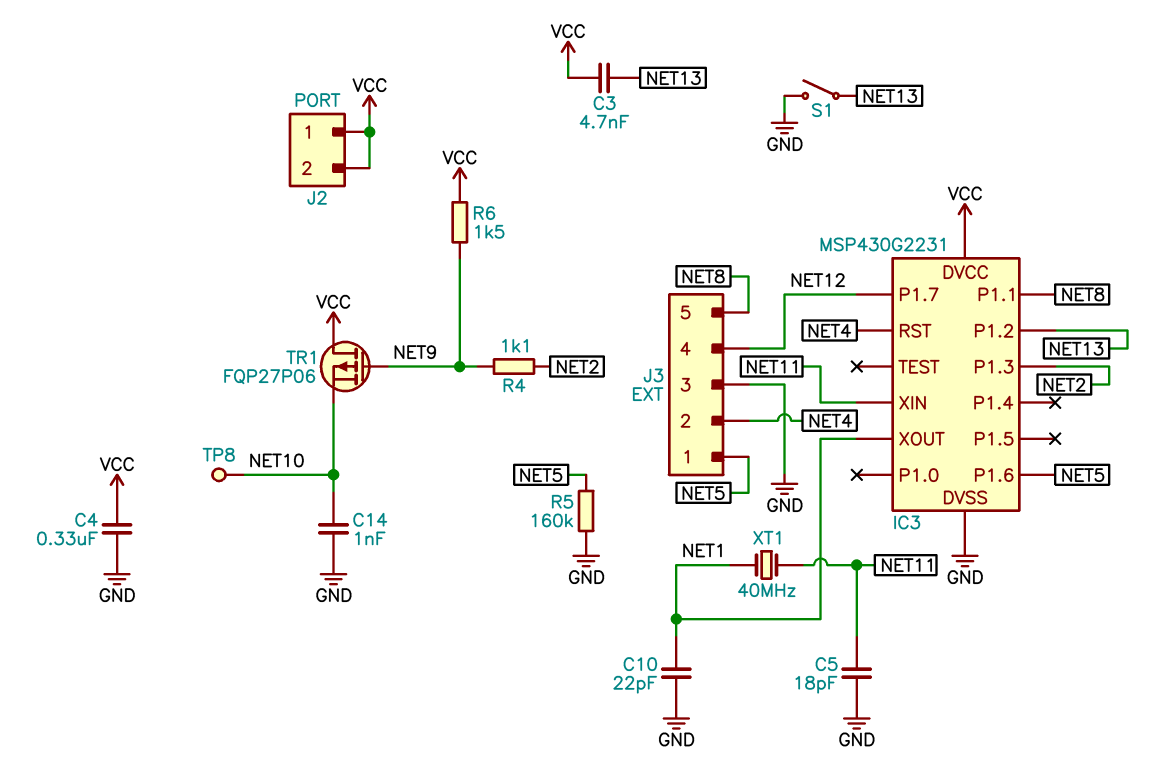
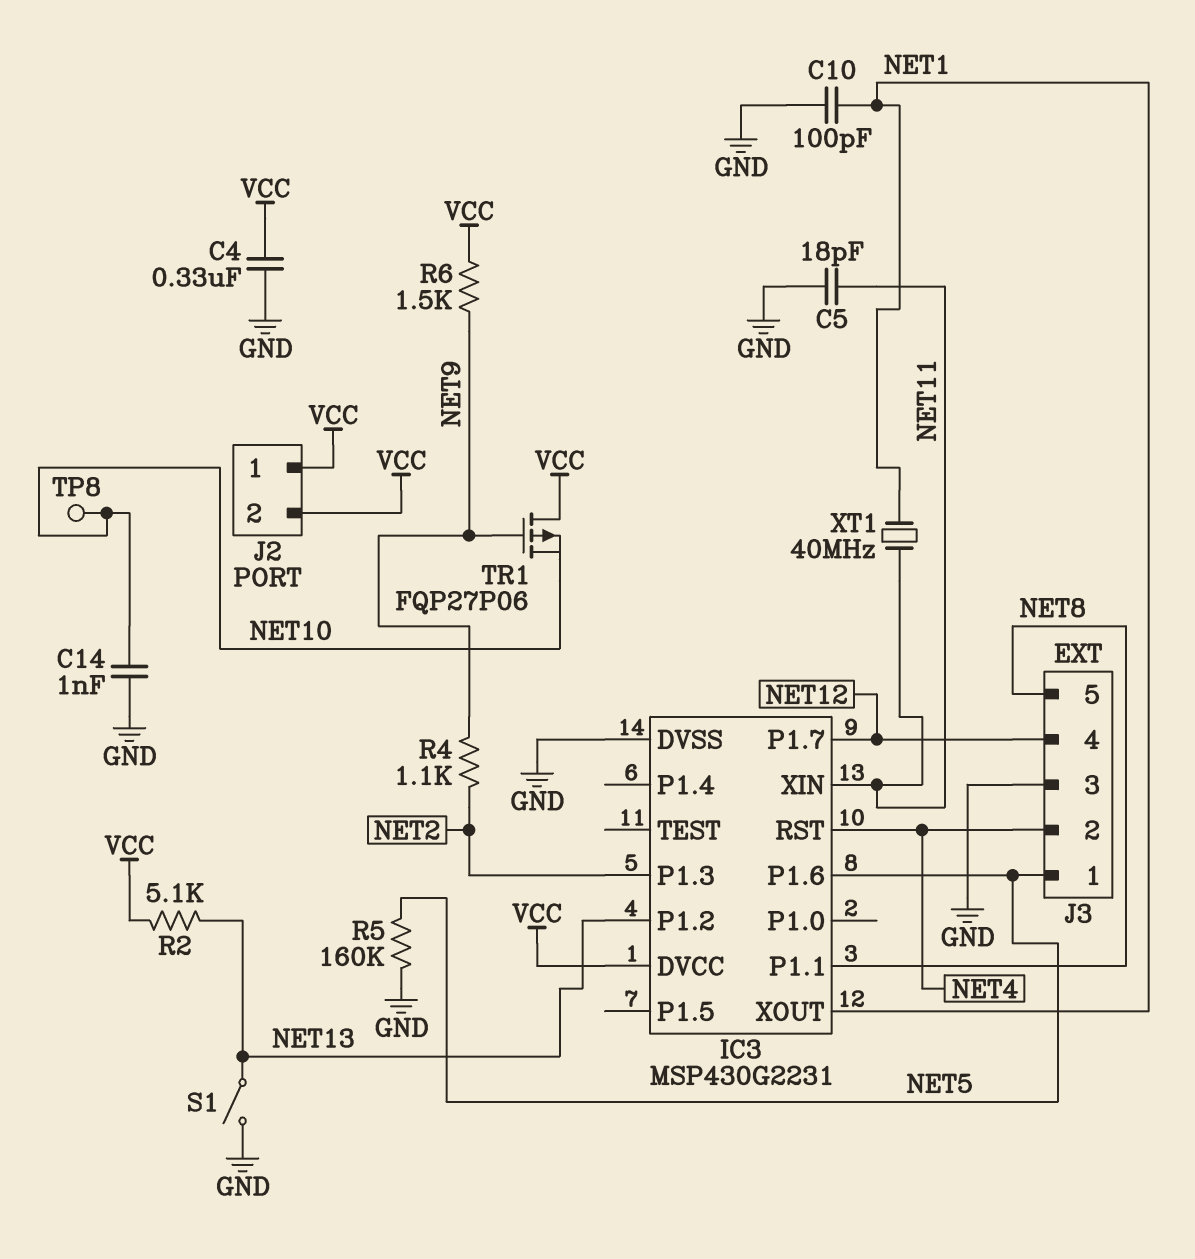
C3: 4.7nF (NET13, VCC) -> none
C10: 22pF (GND, NET1) -> 100pF (GND, NET1)
R2: none -> 5.1k (NET13, VCC)

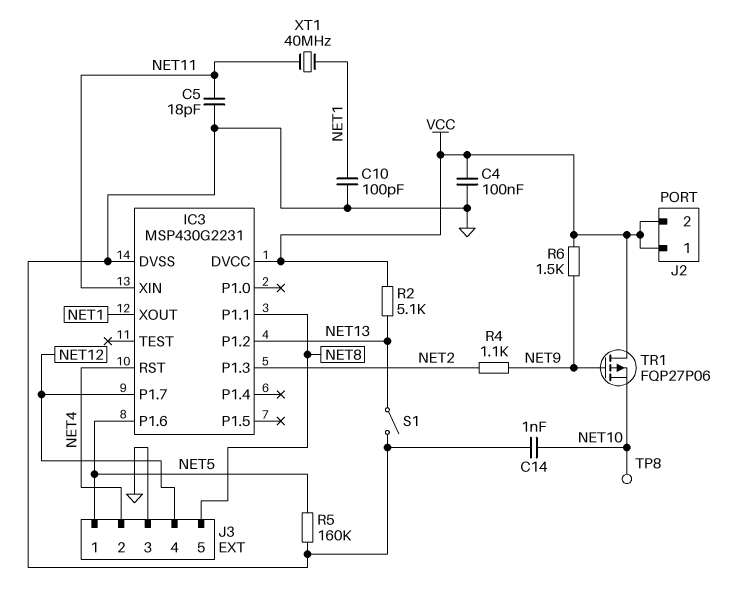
C4: 330nF (GND, VCC) -> 100nF (GND, VCC)

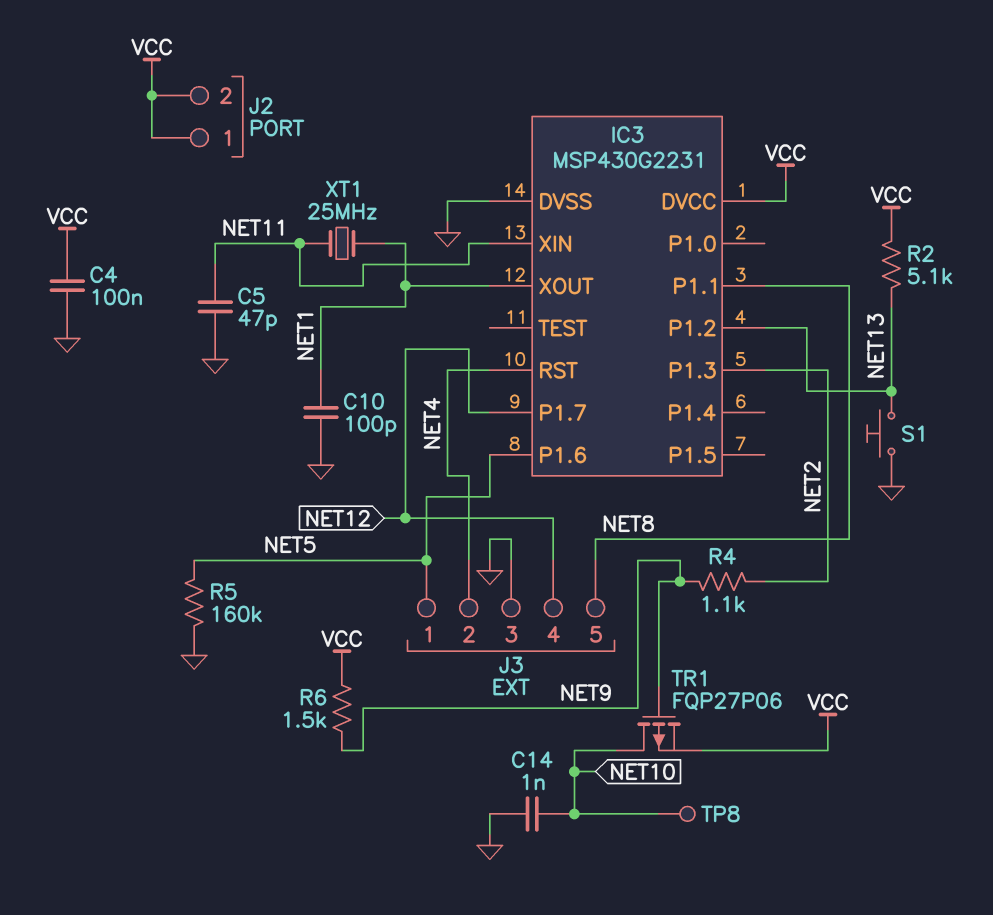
C5: 18pF (GND, NET11) -> 47pF (GND, NET11)
S1: switch (GND, NET13) -> button (GND, NET13)
TR1: PMOS FQP27P06 (G NET9, D VCC, S NET10) -> PMOS FQP27P06 (G NET9, D NET10, S VCC)
XT1: 40MHz (NET1, NET11) -> 25MHz (NET1, NET11)

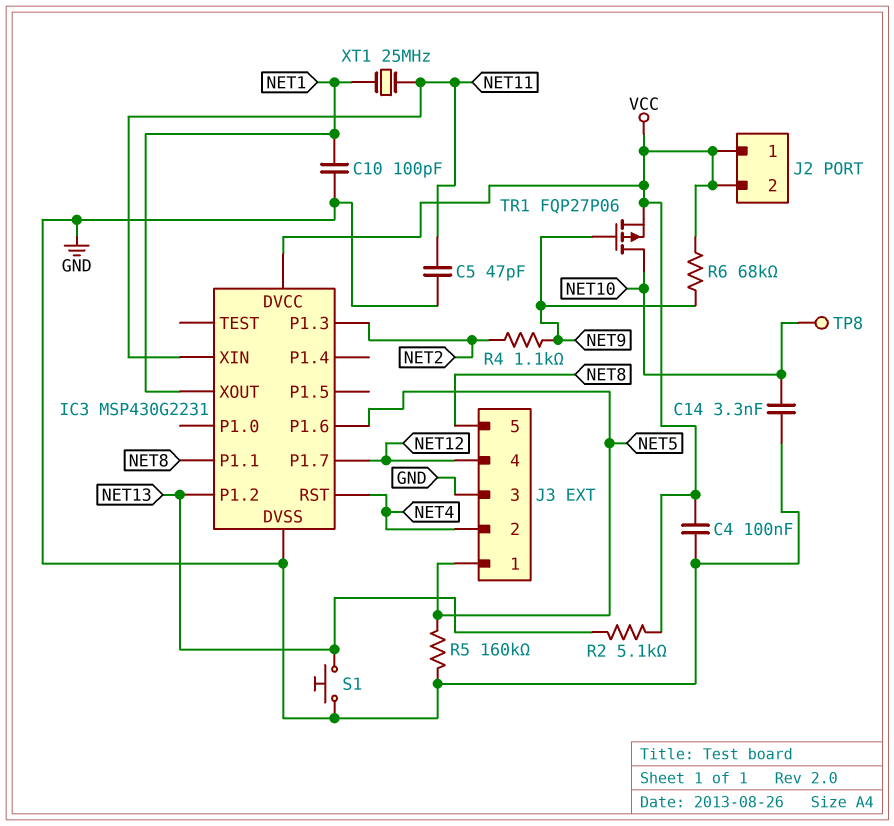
C14: 1nF (GND, NET10) -> 3.3nF (GND, NET10)
R6: 1.5k (NET9, VCC) -> 68k (NET9, VCC)

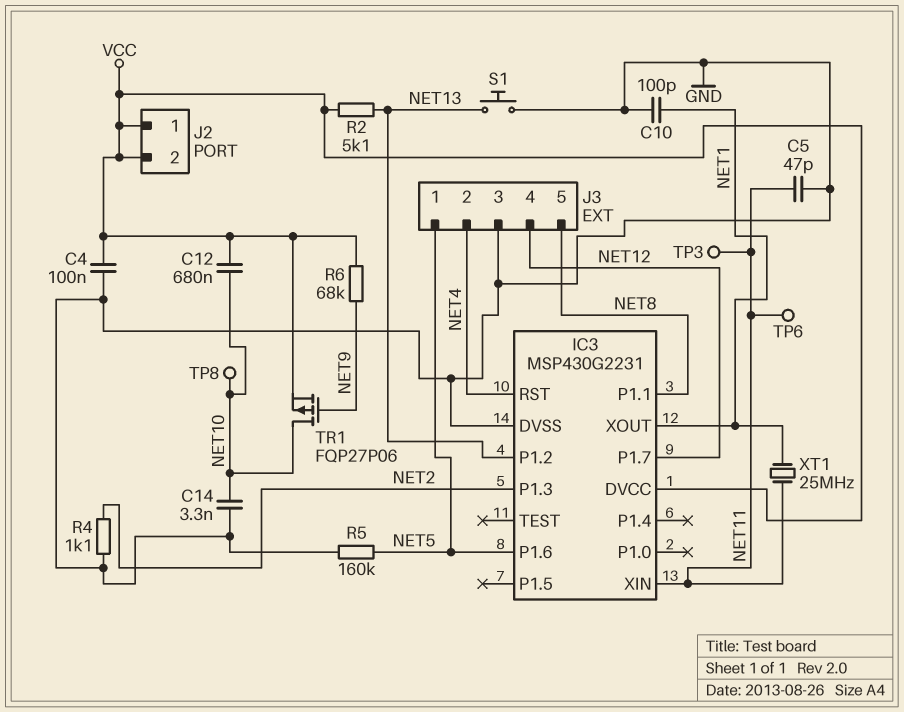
C12: none -> 680nF (NET10, VCC)
R4: 1.1k (NET2, NET9) -> 1.1k (GND, NET2)
TP3: none -> test point (NET11)
TP6: none -> test point (NET11)

